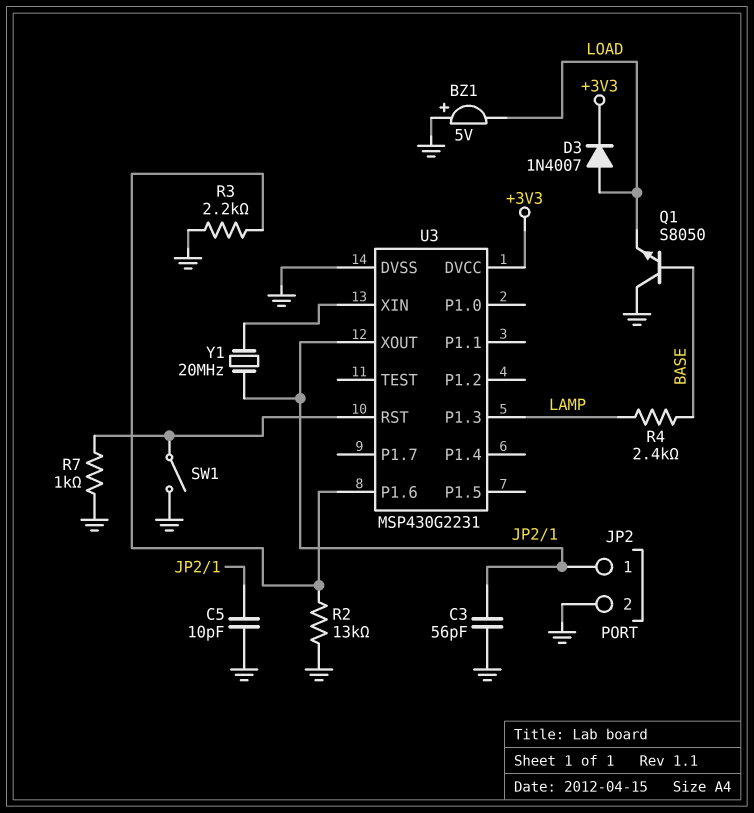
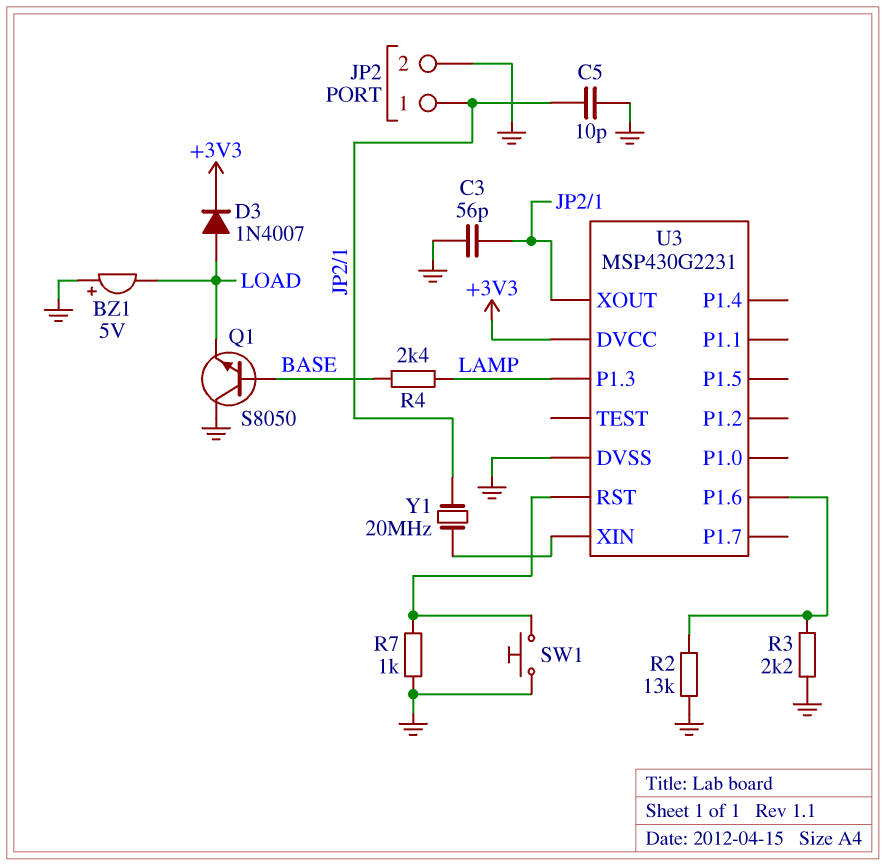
SW1: switch (GND, U3/RST) -> button (GND, U3/RST)

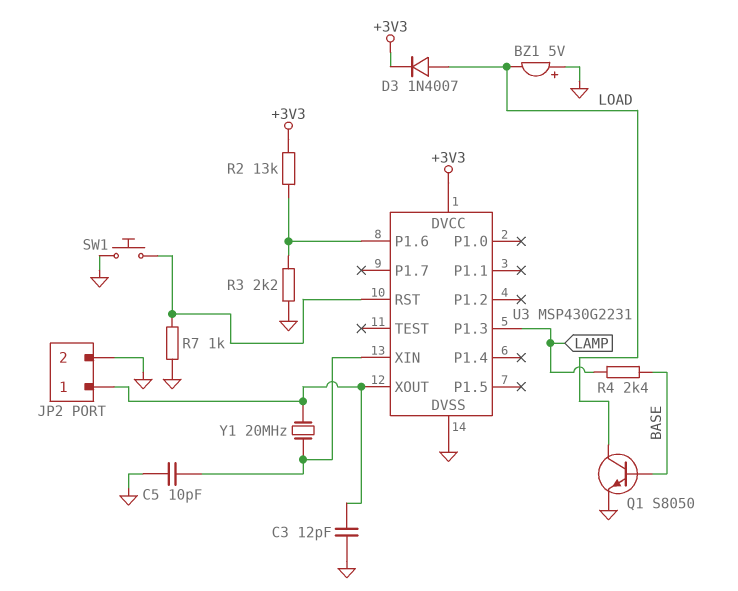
C3: 56pF (GND, JP2/1) -> 12pF (GND, JP2/1)
C5: 10pF (GND, JP2/1) -> 10pF (GND, U3/XIN)
Q1: NPN S8050 (B BASE, C GND, E LOAD) -> NPN S8050 (B BASE, C LOAD, E GND)
R2: 13k (GND, U3/P1.6) -> 13k (+3V3, U3/P1.6)

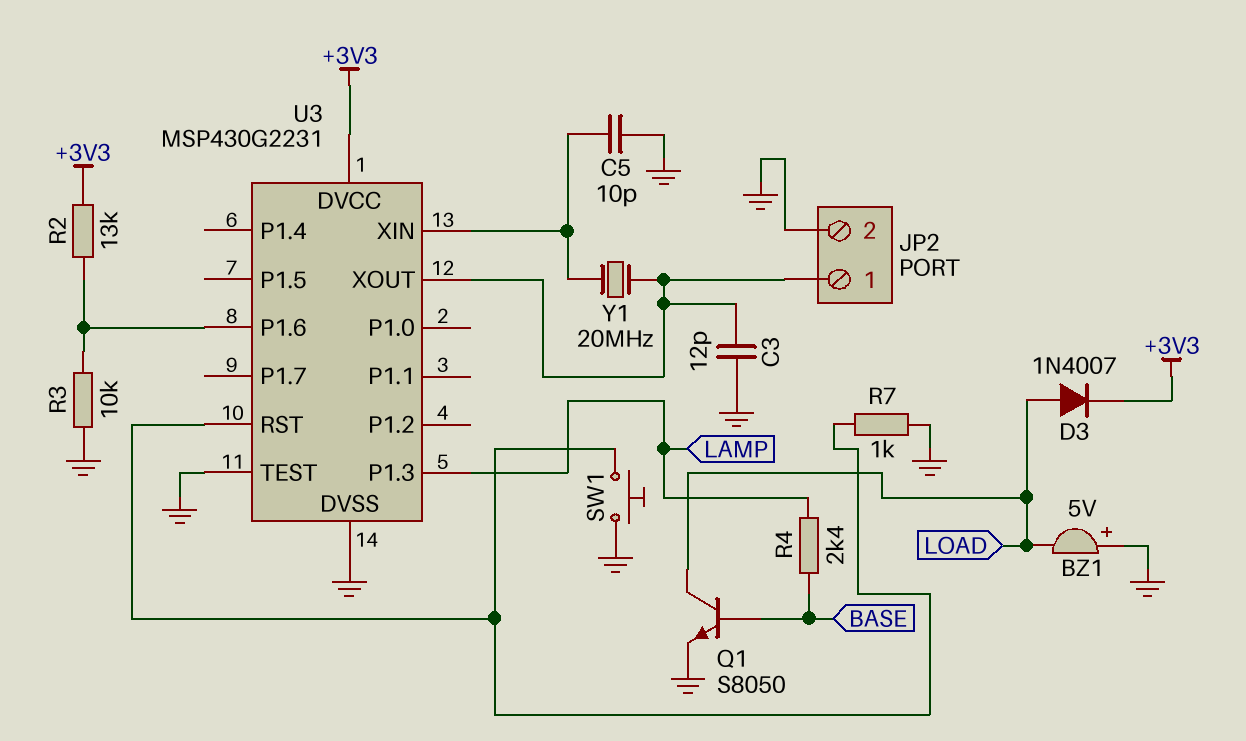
R3: 2.2k (GND, U3/P1.6) -> 10k (GND, U3/P1.6)
U3 pin TEST: none -> GND

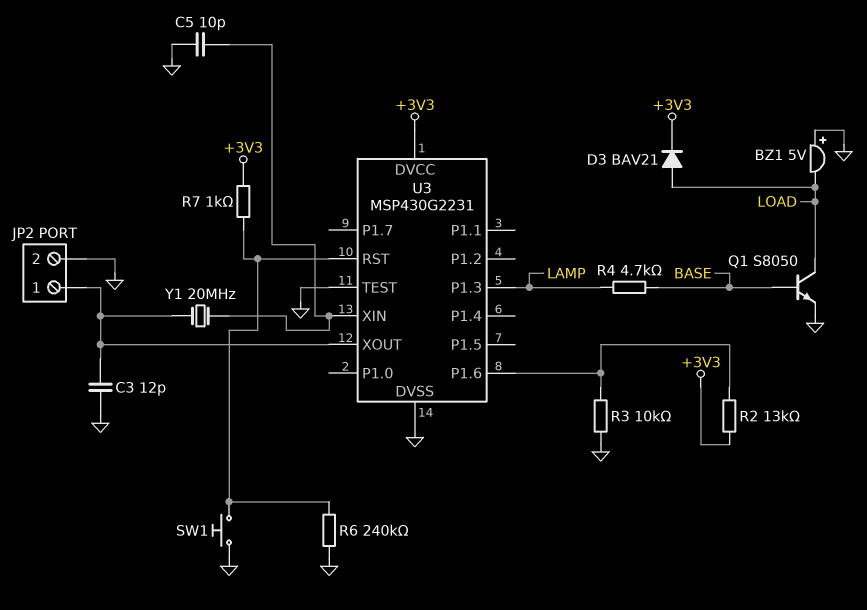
D3: diode 1N4007 (A LOAD, K +3V3) -> diode BAV21 (A LOAD, K +3V3)
R4: 2.4k (BASE, LAMP) -> 4.7k (BASE, LAMP)
R6: none -> 240k (GND, U3/RST)
R7: 1k (GND, U3/RST) -> 1k (+3V3, U3/RST)

